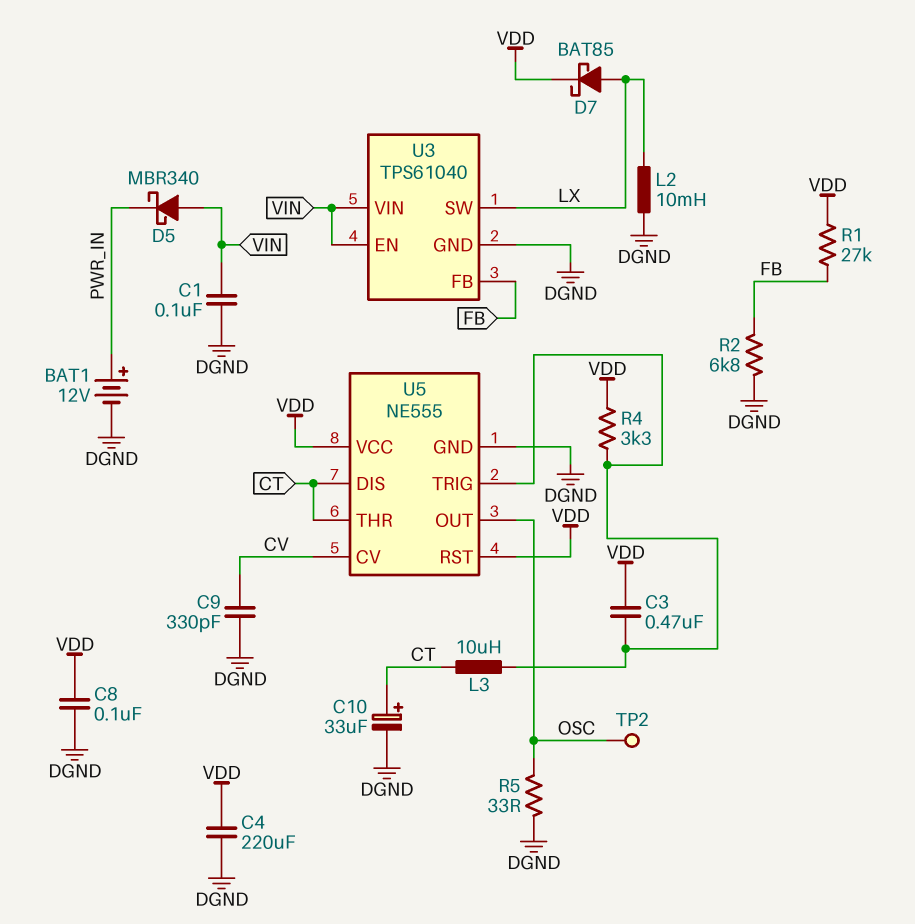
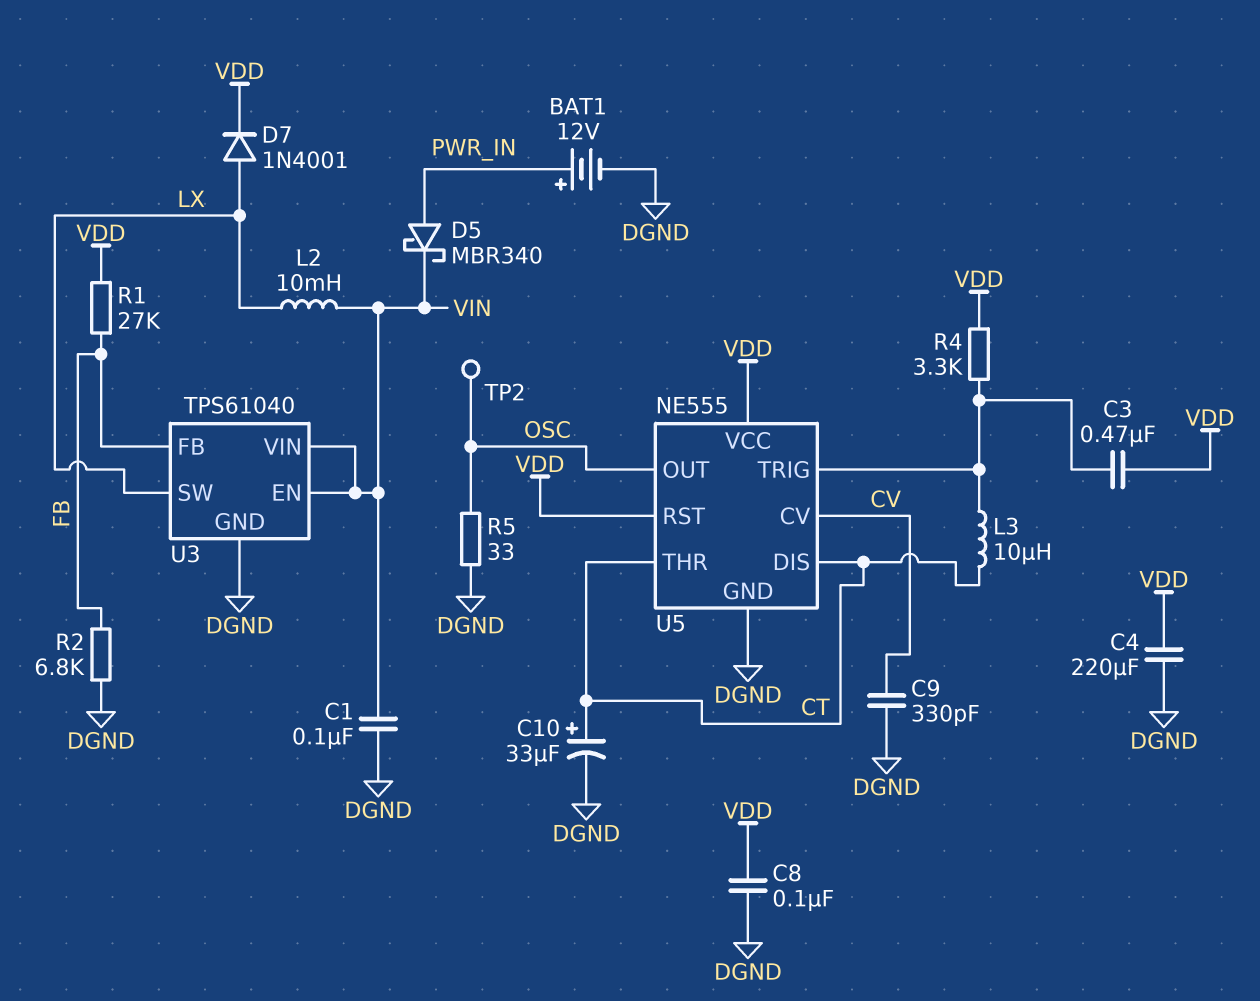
D5: schottky MBR340 (A VIN, K PWR_IN) -> schottky MBR340 (A PWR_IN, K VIN)
D7: schottky BAT85 (A LX, K VDD) -> diode 1N4001 (A LX, K VDD)
L2: 10mH (DGND, LX) -> 10mH (LX, VIN)

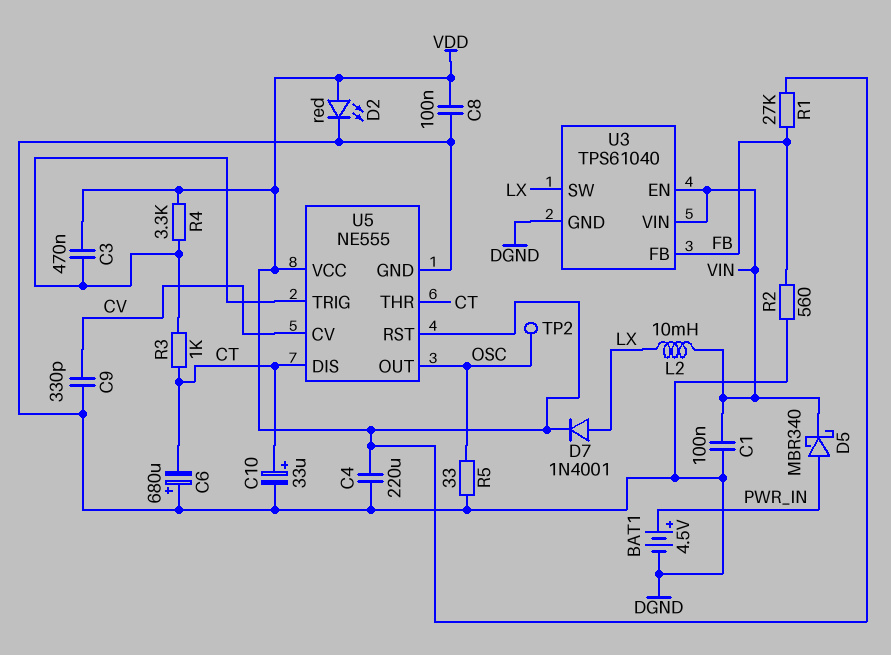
BAT1: 12V (plus PWR_IN, minus DGND) -> 4.5V (plus PWR_IN, minus DGND)
C6: none -> 680uF (plus DGND, minus CT)
D2: none -> LED red (A VDD, K DGND)
L3: 10uH (CT, U5/TRIG) -> none
R2: 6.8k (DGND, FB) -> 560 (DGND, FB)
R3: none -> 1k (CT, U5/TRIG)

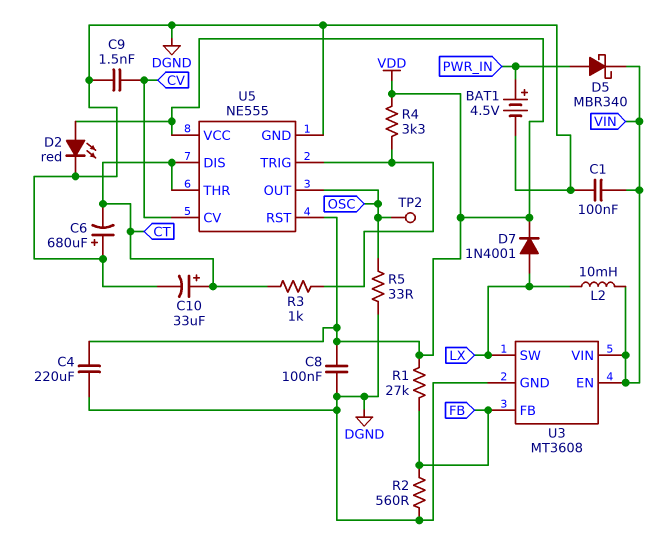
C3: 470nF (U5/TRIG, VDD) -> none
C9: 330pF (CV, DGND) -> 1.5nF (CV, DGND)
U3: TPS61040 -> MT3608

